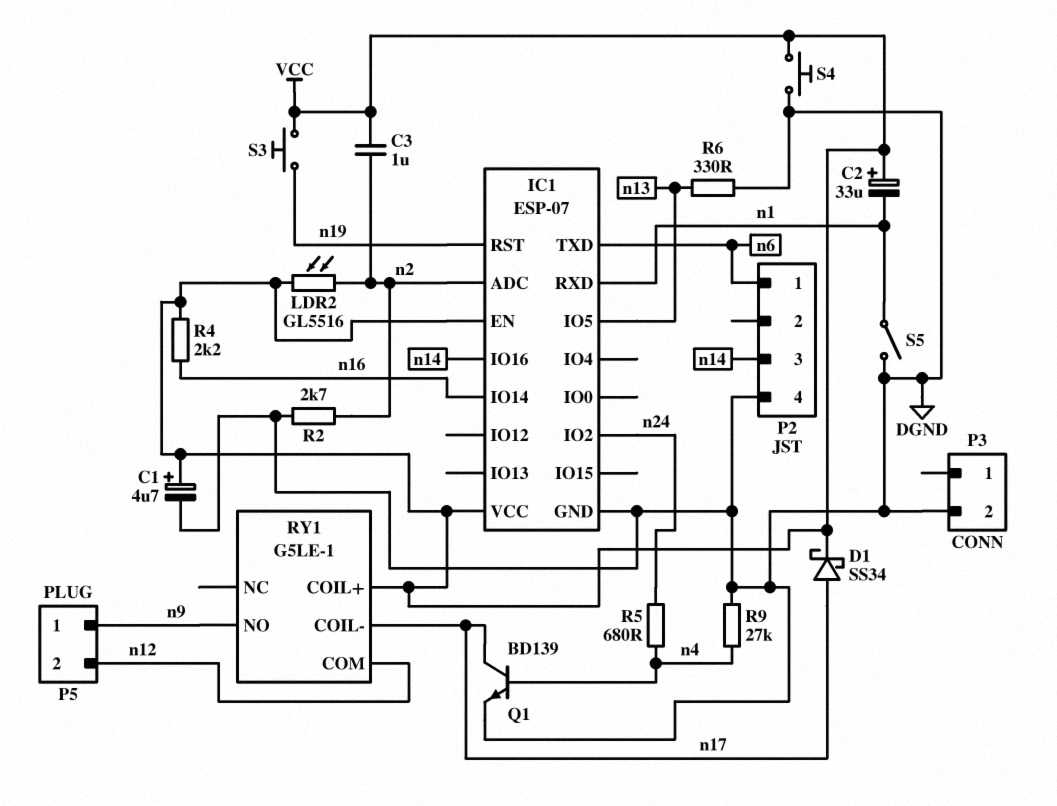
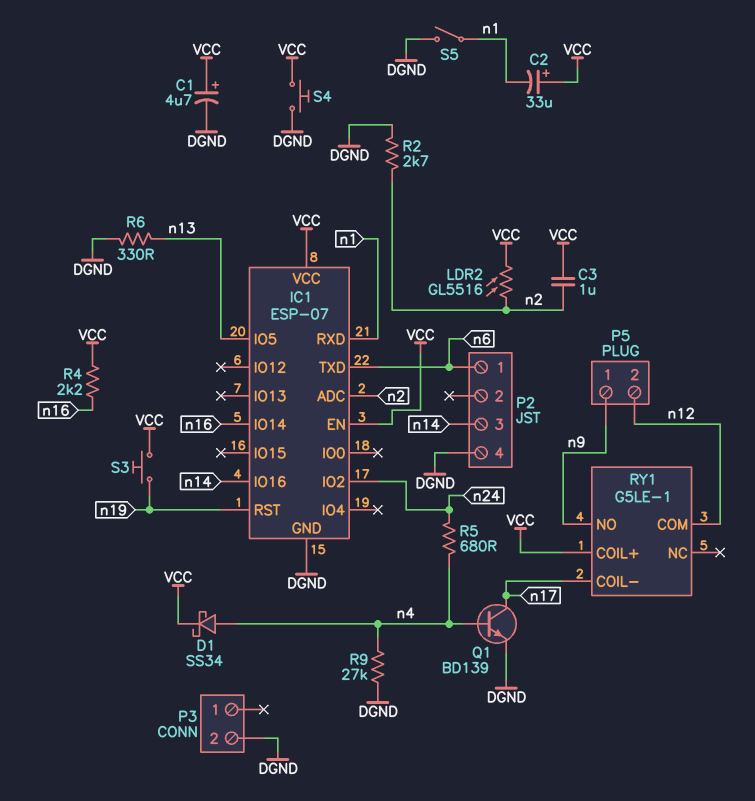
D1: schottky SS34 (A n17, K VCC) -> schottky SS34 (A n4, K VCC)

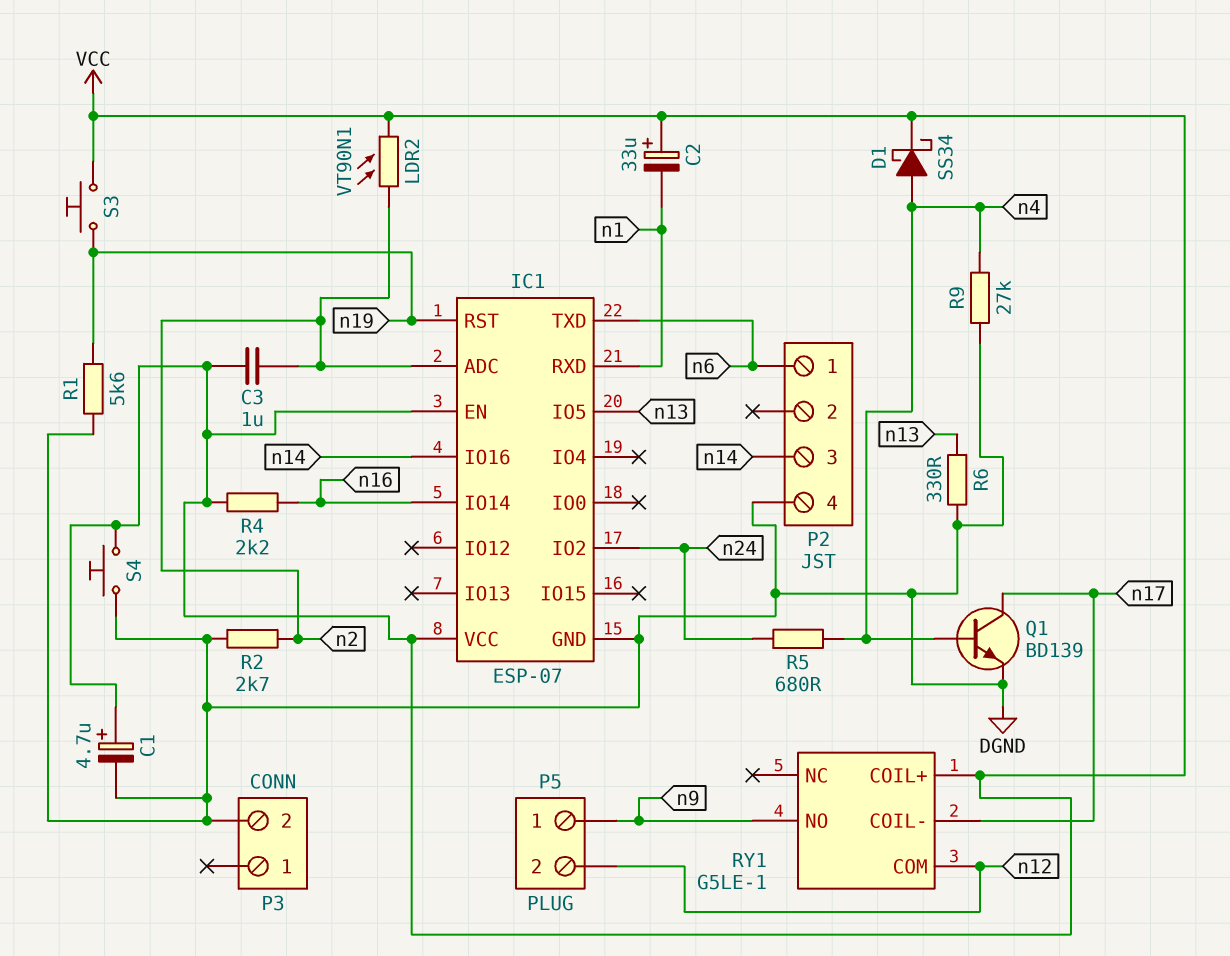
LDR2: GL5516 (VCC, n2) -> VT90N1 (VCC, n2)
R1: none -> 5.6k (DGND, n19)
S5: switch (DGND, n1) -> none

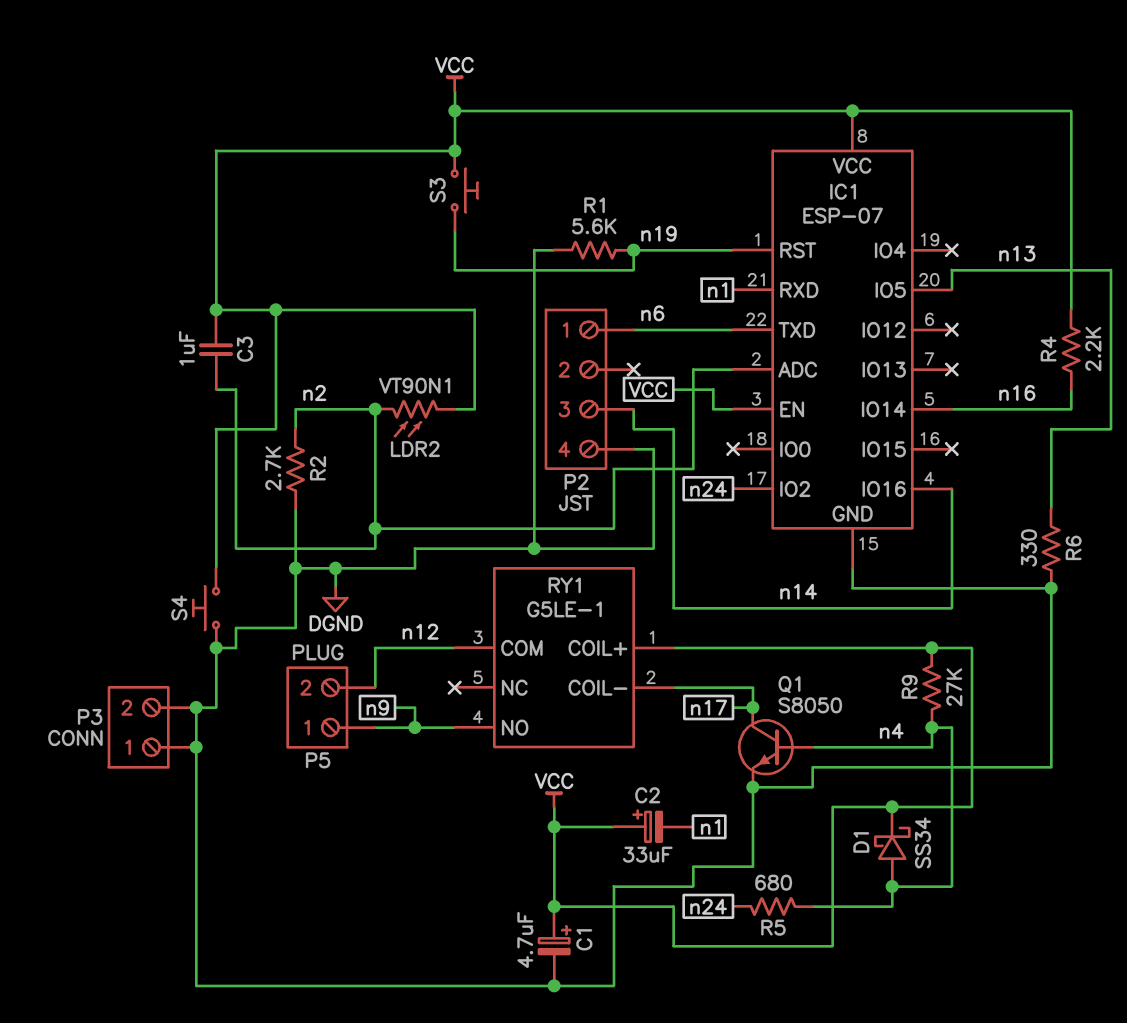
P3 pin 1: none -> DGND
Q1: NPN BD139 (B n4, C n17, E DGND) -> NPN S8050 (B n4, C n17, E DGND)
R9: 27k (DGND, n4) -> 27k (VCC, n4)

